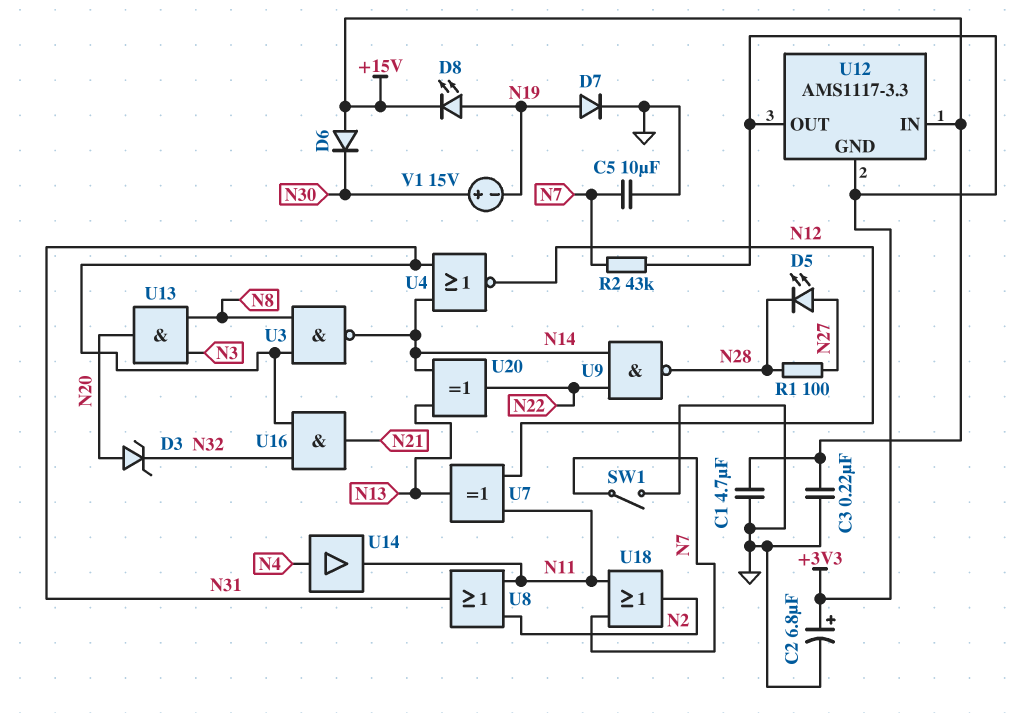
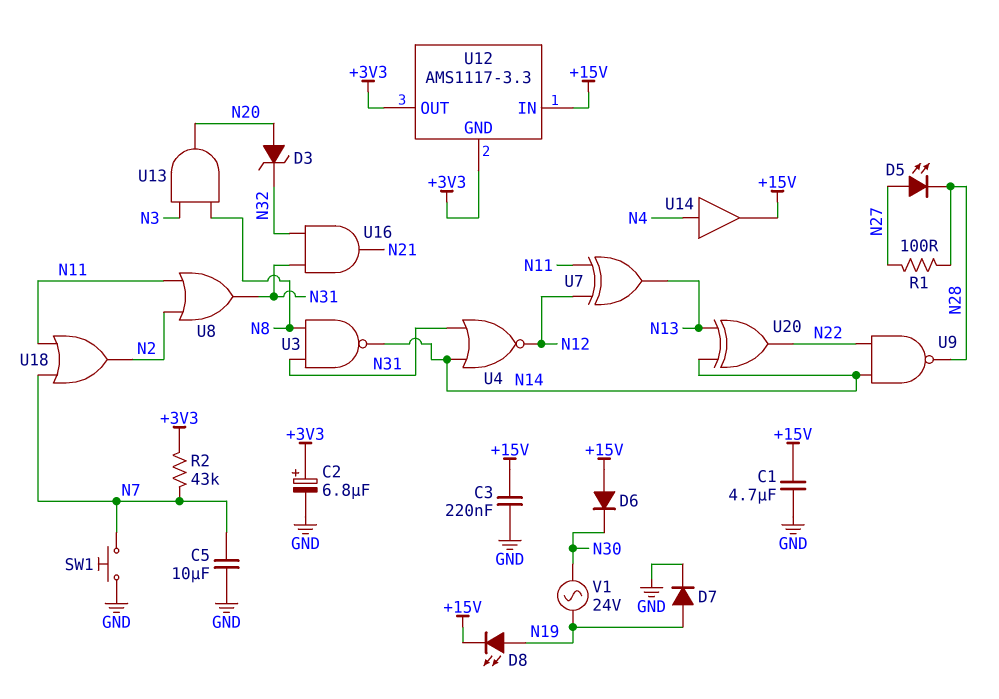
SW1: switch (GND, N7) -> button (GND, N7)
U14: buffer (in N4, out N11) -> buffer (in N4, out +15V)
V1: 15V (plus N30, minus N19) -> AC 24V (N19, N30)

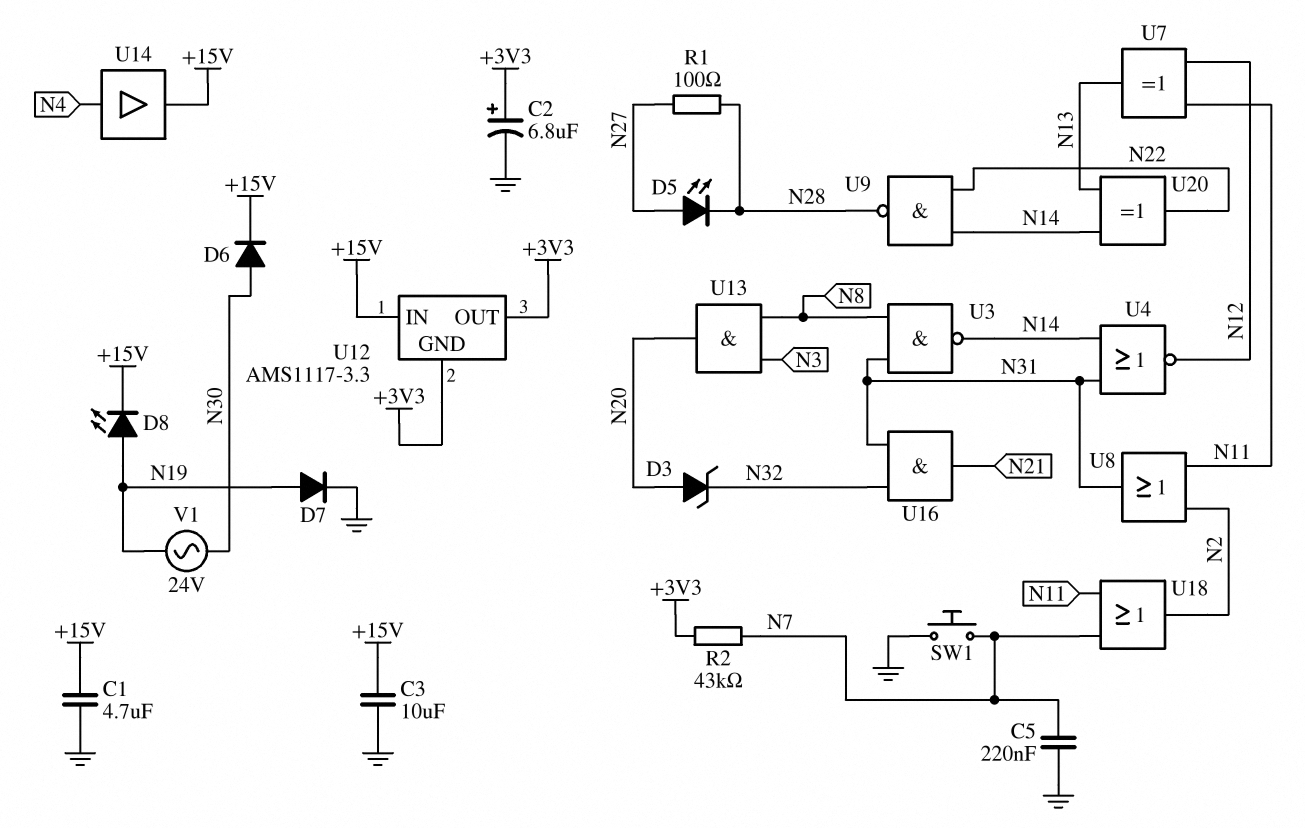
C3: 220nF (+15V, GND) -> 10uF (+15V, GND)
C5: 10uF (GND, N7) -> 220nF (GND, N7)
D6: diode (A +15V, K N30) -> diode (A N30, K +15V)

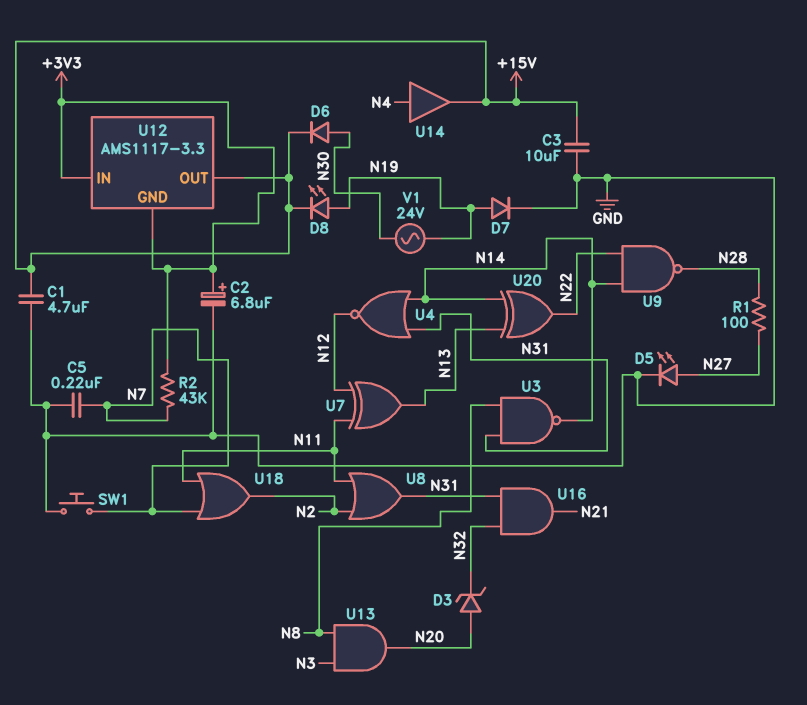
D5: LED (A N27, K N28) -> LED (A N27, K GND)
U12 pin IN: +15V -> +3V3
U12 pin OUT: +3V3 -> +15V

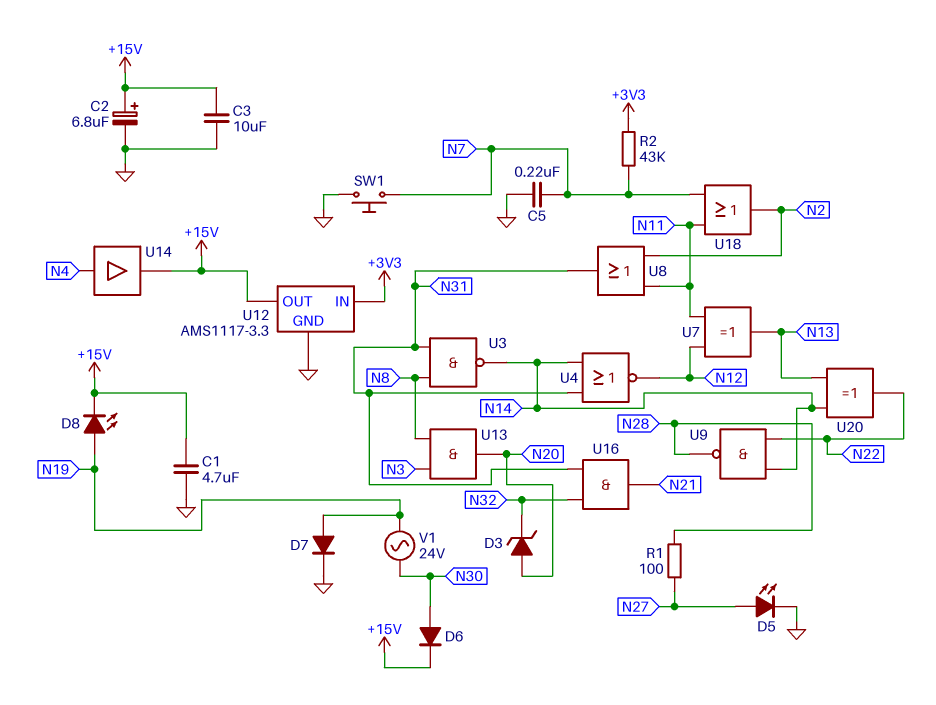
C2: 6.8uF (plus +3V3, minus GND) -> 6.8uF (plus +15V, minus GND)
U12 pin GND: +3V3 -> GND

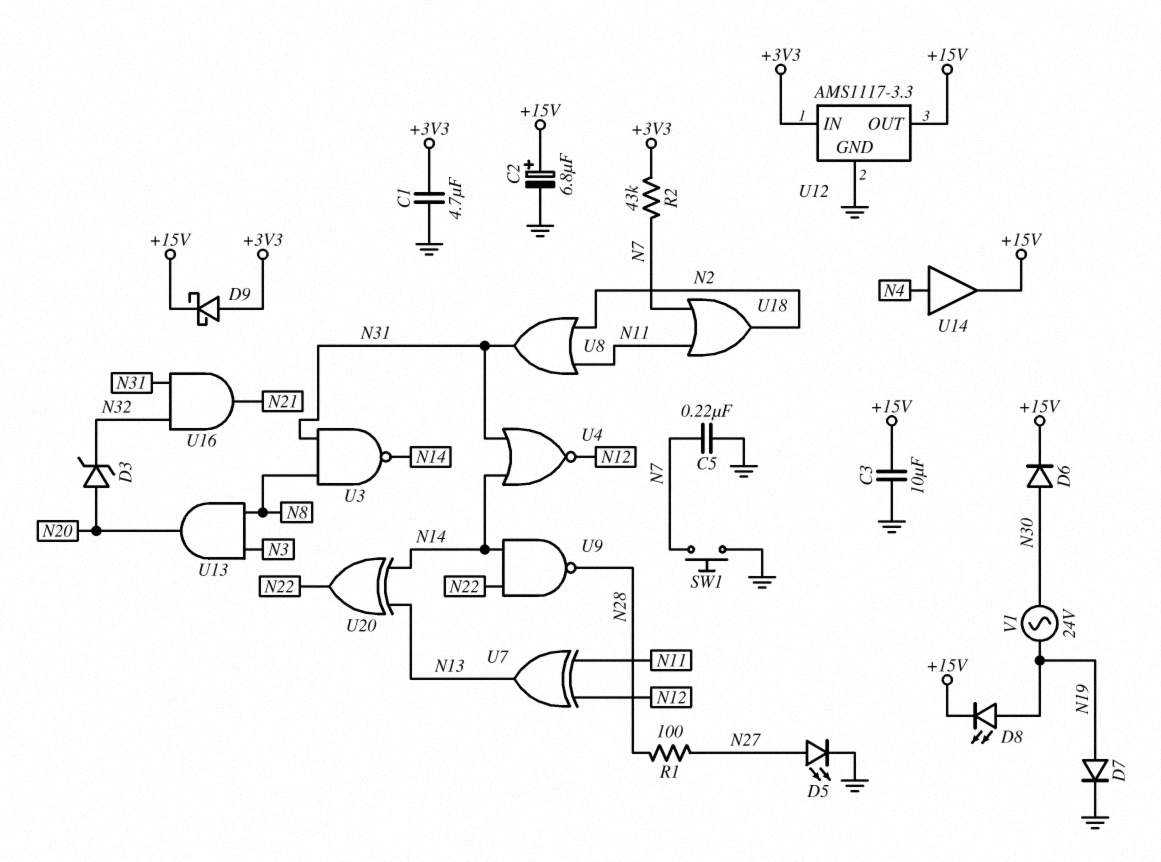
C1: 4.7uF (+15V, GND) -> 4.7uF (+3V3, GND)
D9: none -> schottky (A +3V3, K +15V)

